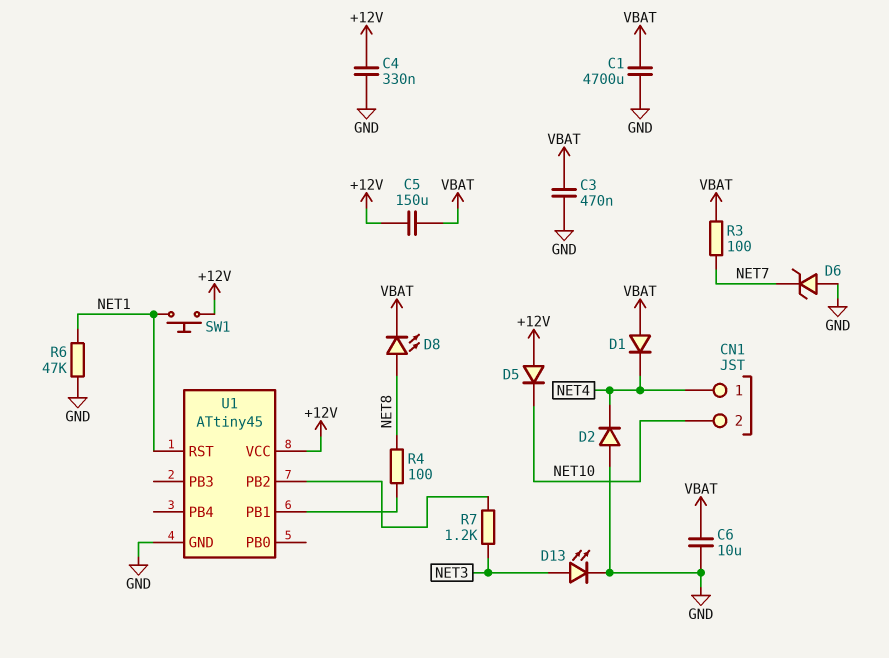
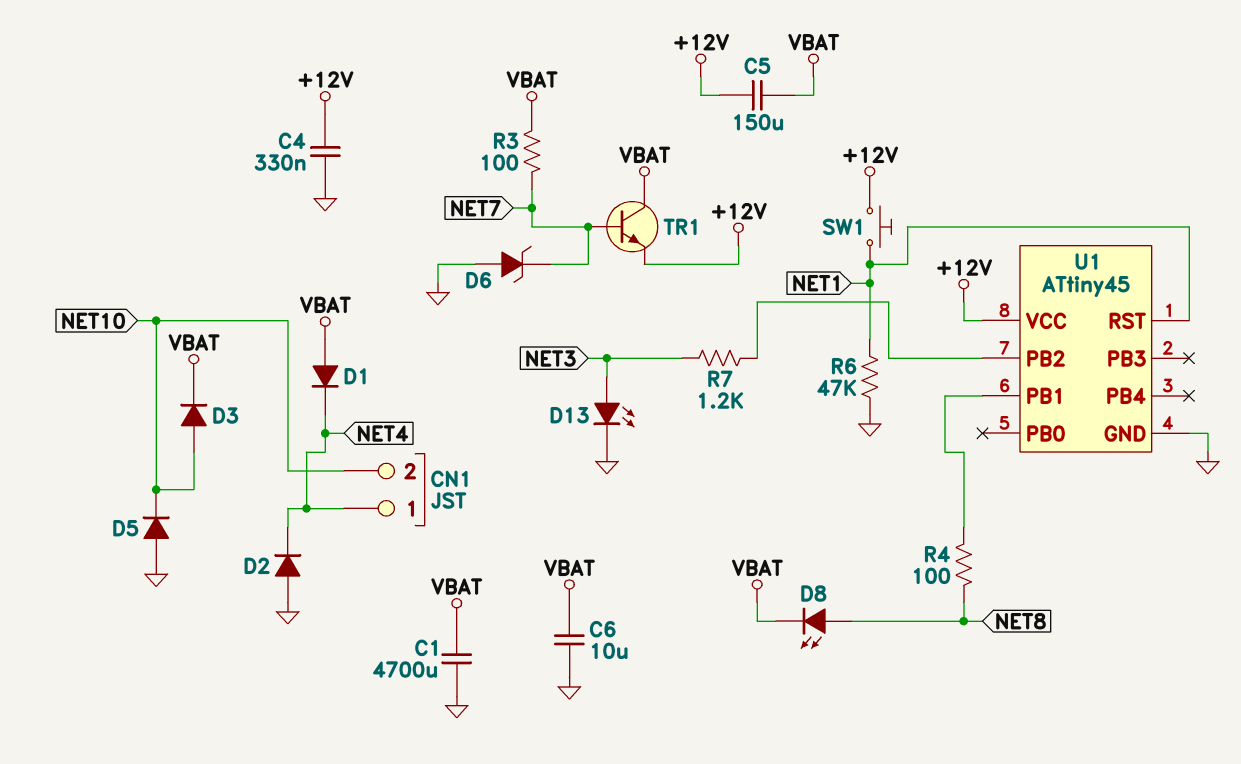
C3: 470nF (GND, VBAT) -> none
D3: none -> diode (A NET10, K VBAT)
D5: diode (A +12V, K NET10) -> diode (A GND, K NET10)
TR1: none -> NPN (B NET7, C VBAT, E +12V)

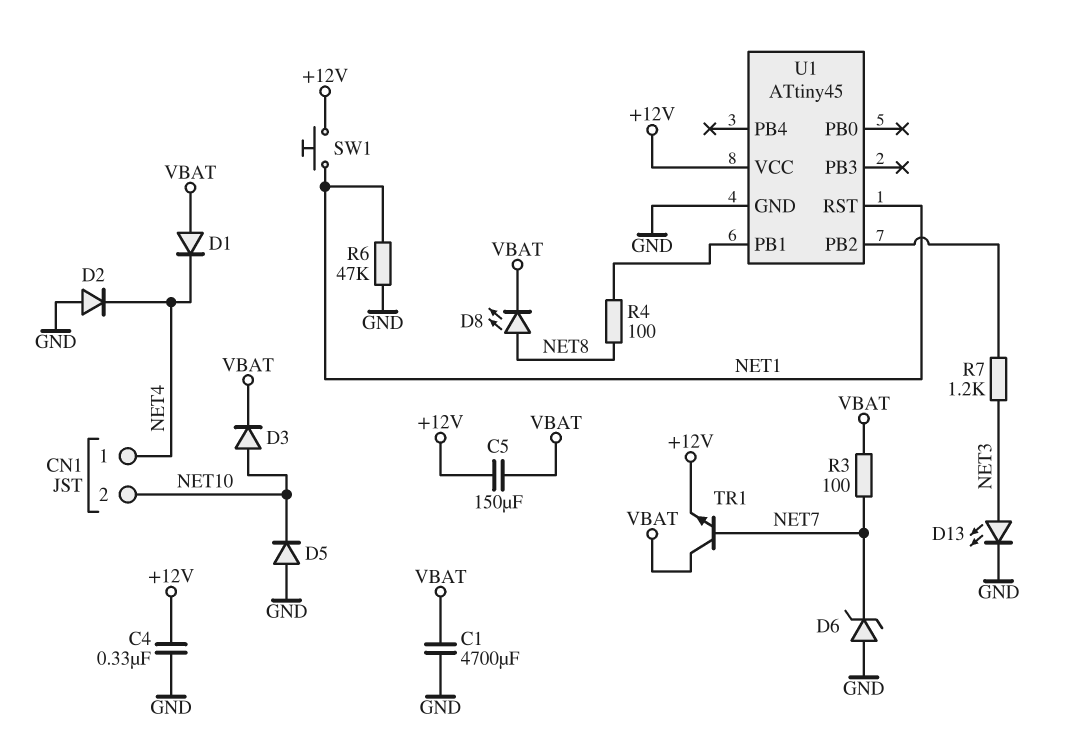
C6: 10uF (GND, VBAT) -> none

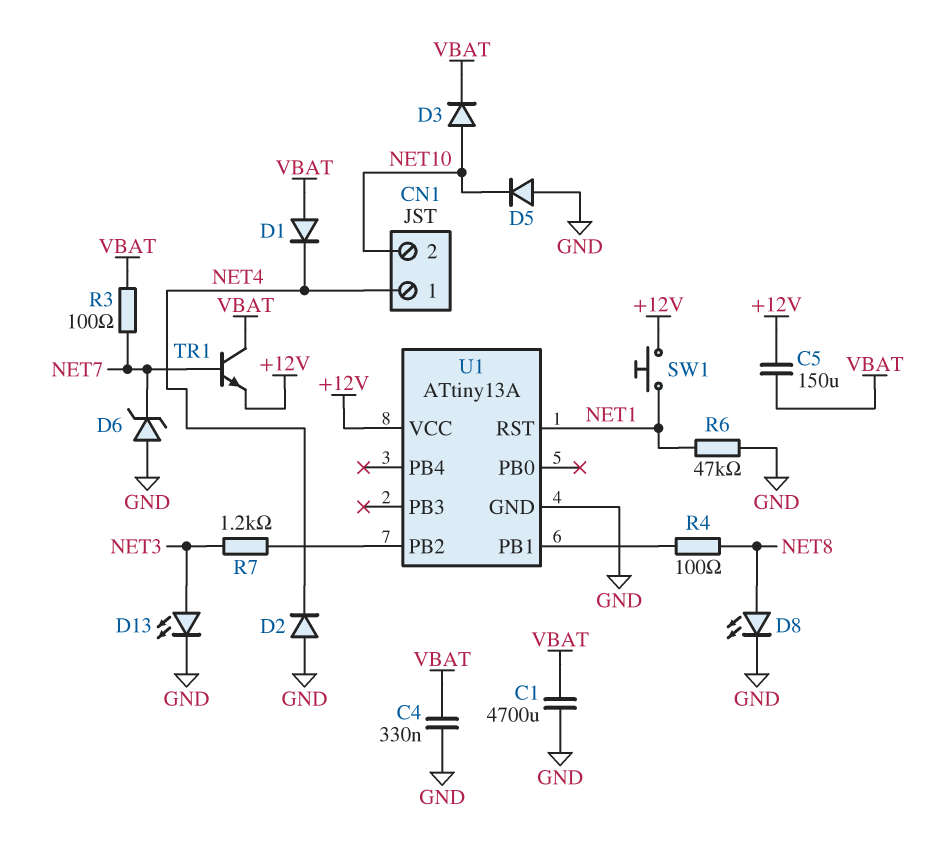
C4: 330nF (+12V, GND) -> 330nF (GND, VBAT)
D8: LED (A NET8, K VBAT) -> LED (A NET8, K GND)
U1: ATtiny45 -> ATtiny13A

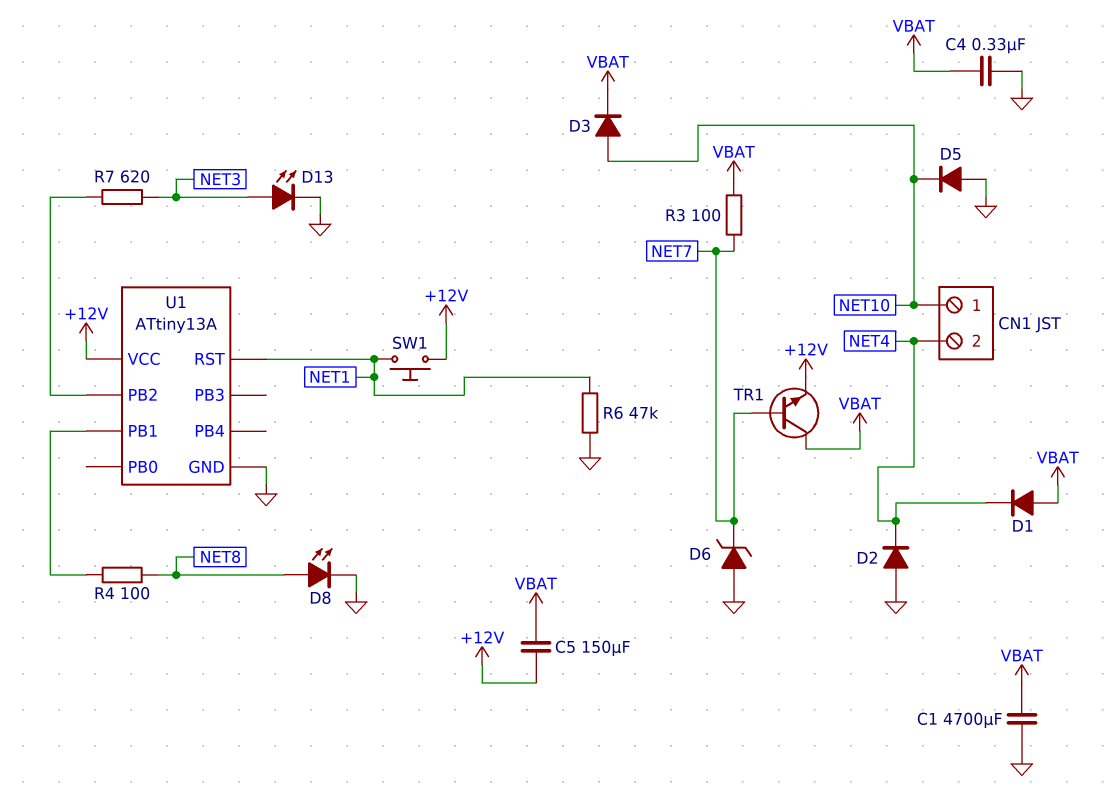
CN1 pin 1: NET4 -> NET10
CN1 pin 2: NET10 -> NET4
R7: 1.2k (NET3, U1/PB2) -> 620 (NET3, U1/PB2)

